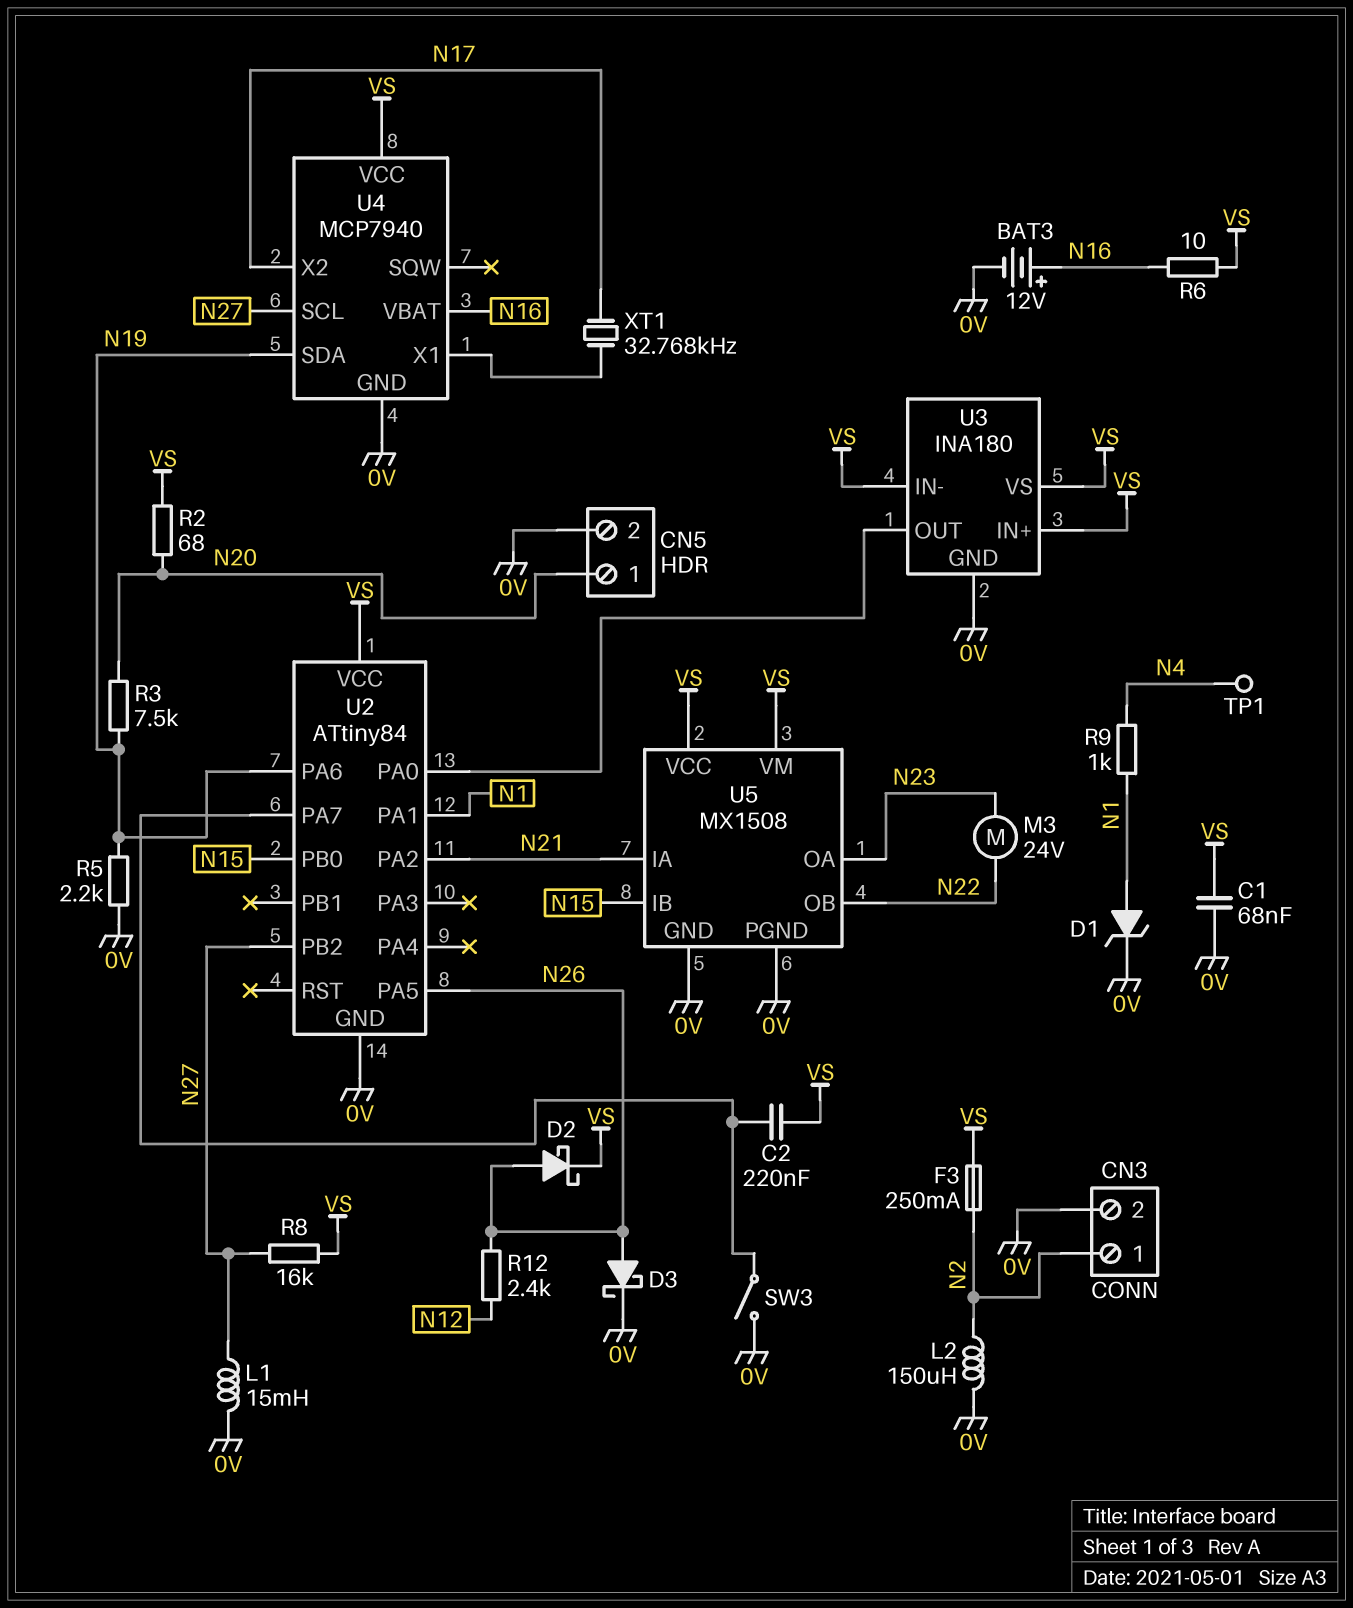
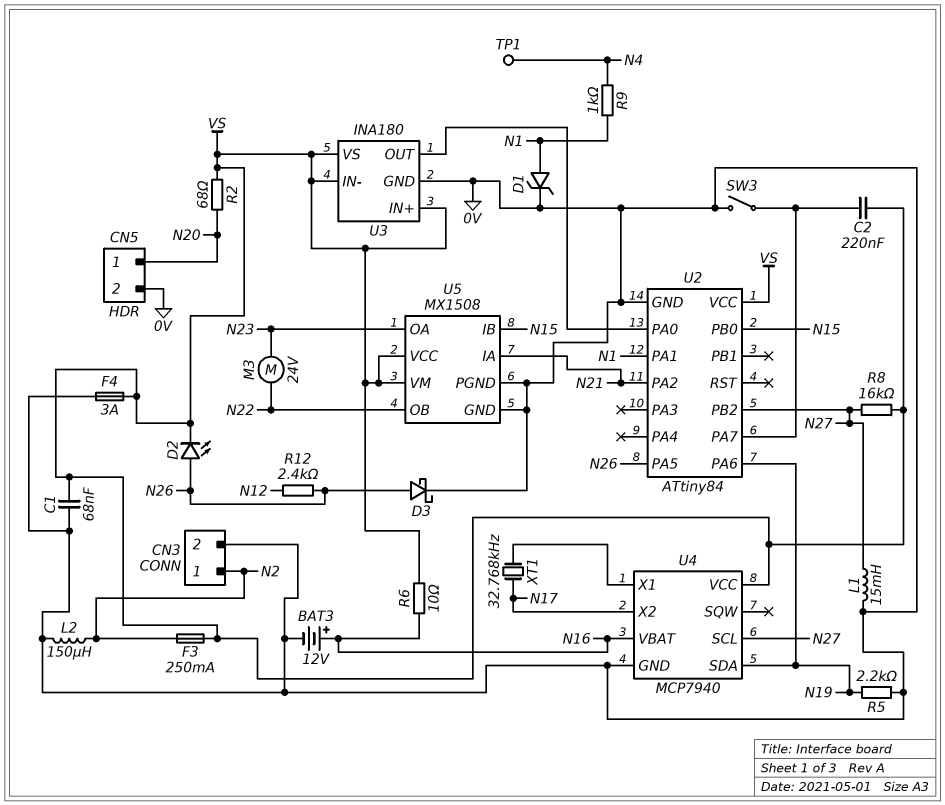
D2: schottky (A N26, K VS) -> LED (A N26, K VS)
F4: none -> 3A (0V, VS)
R3: 7.5k (N19, N20) -> none

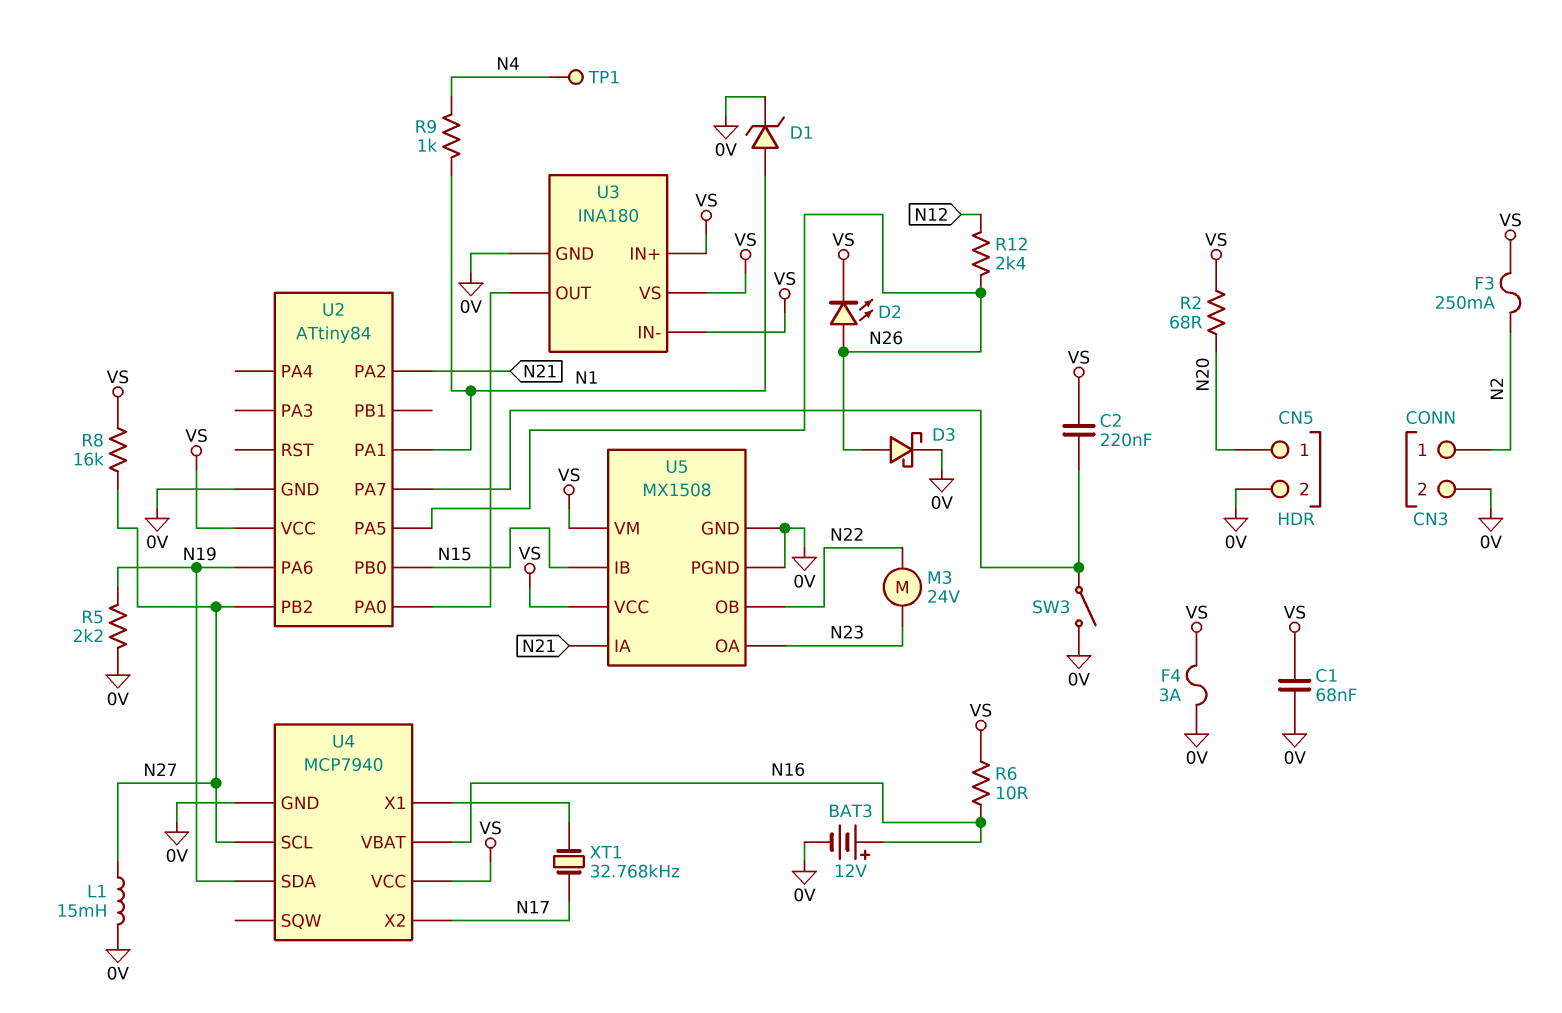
L2: 150uH (0V, N2) -> none

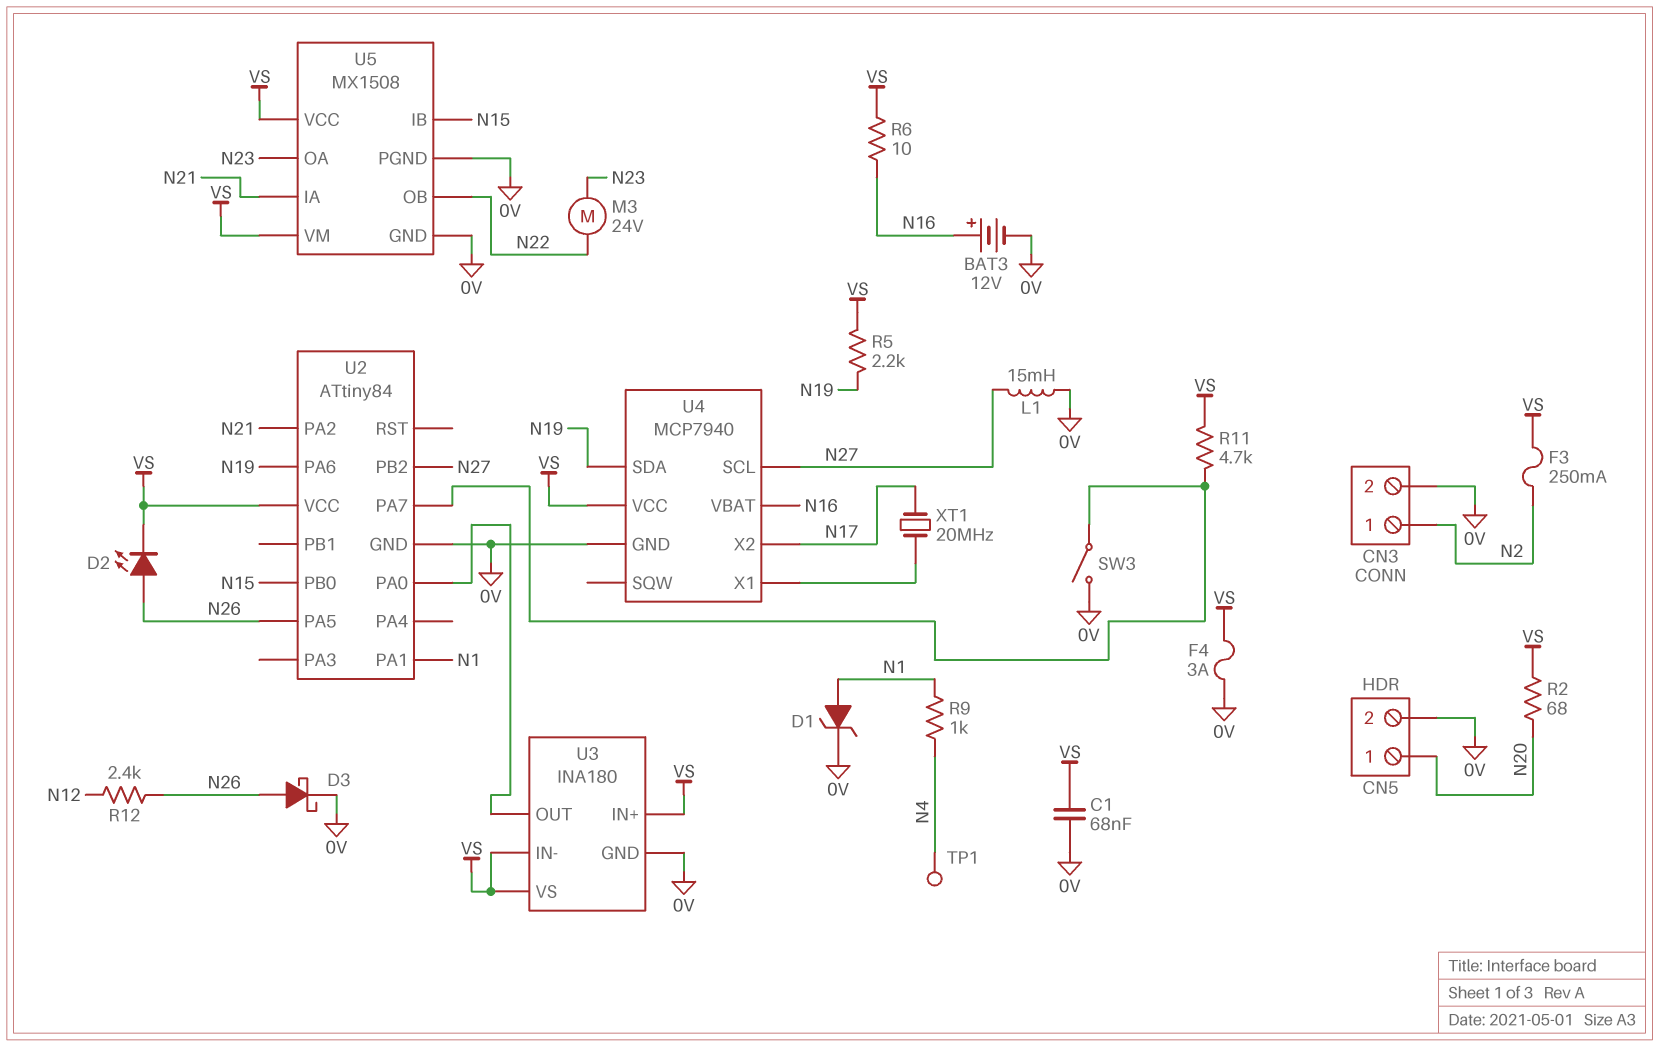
C2: 220nF (U2/PA7, VS) -> none
R5: 2.2k (0V, N19) -> 2.2k (N19, VS)
R8: 16k (N27, VS) -> none
R11: none -> 4.7k (U2/PA7, VS)
XT1: 32.768kHz (N17, U4/X1) -> 20MHz (N17, U4/X1)

